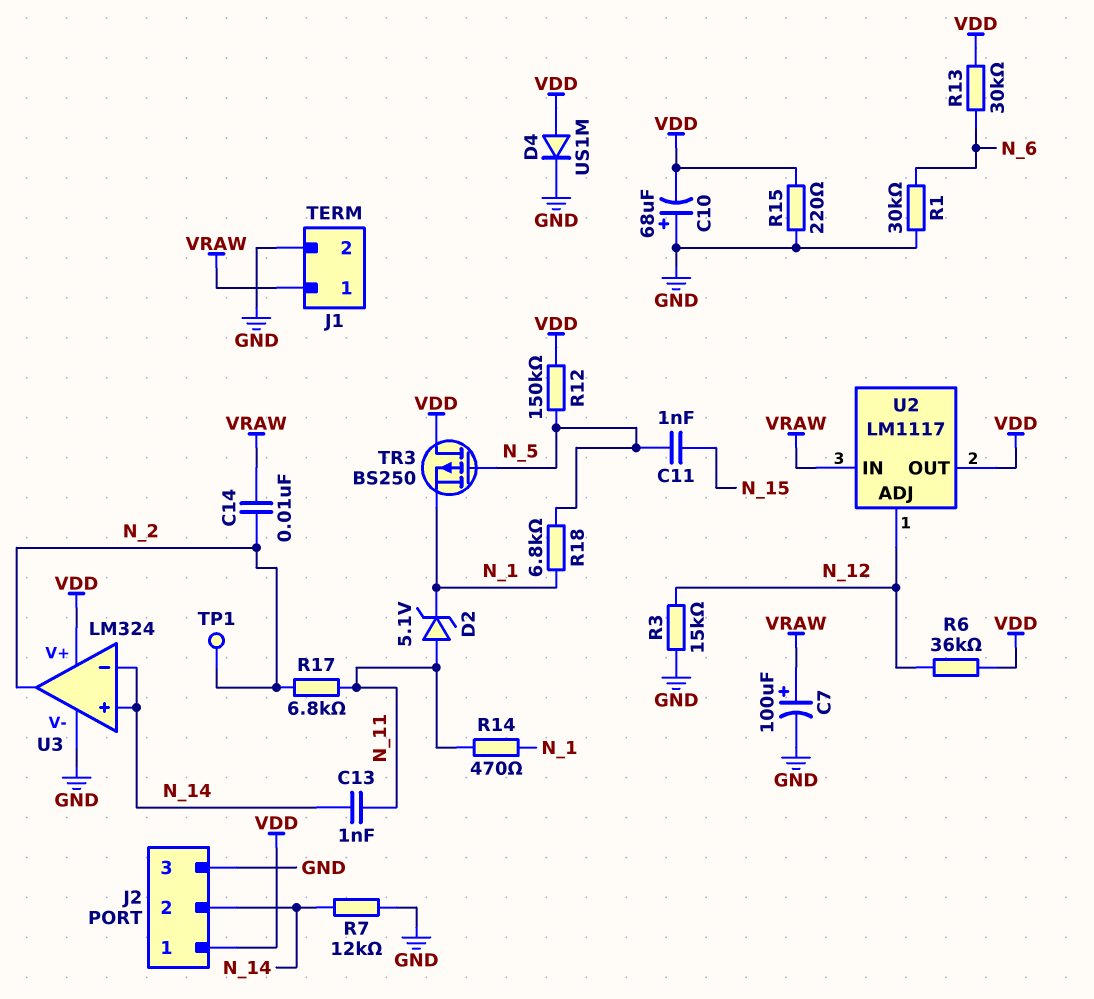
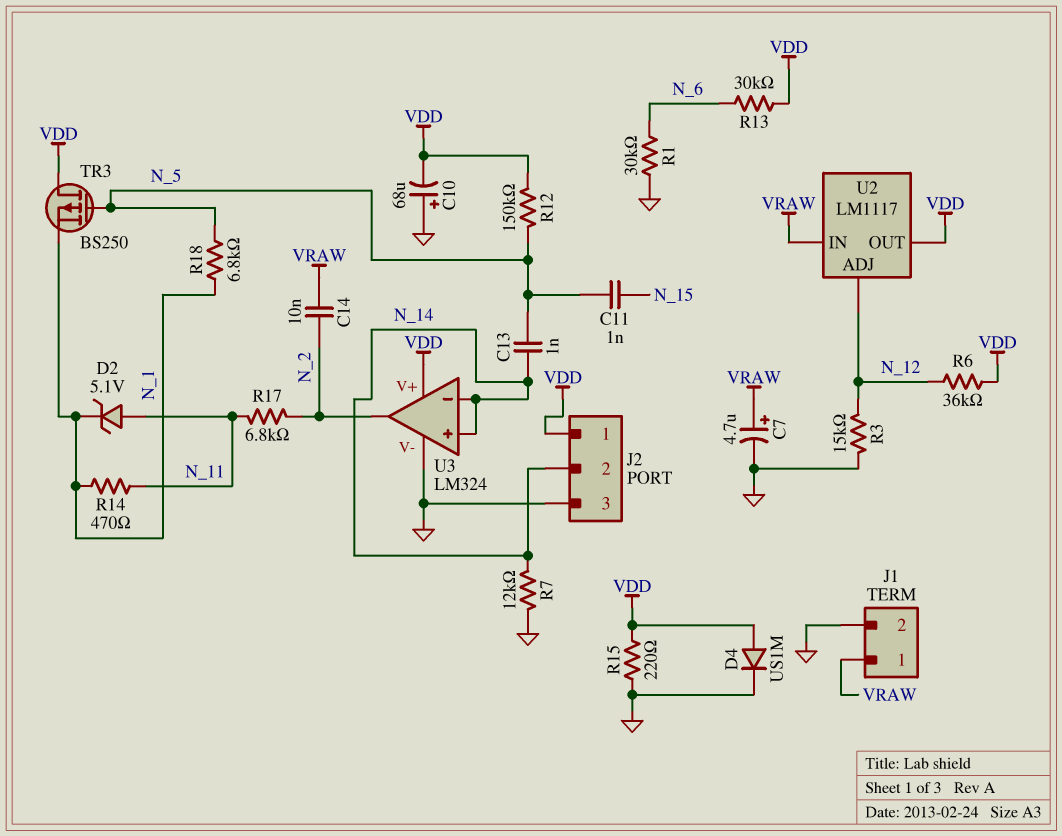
C7: 100uF (plus VRAW, minus GND) -> 4.7uF (plus VRAW, minus GND)
C13: 1nF (N_11, N_14) -> 1nF (N_5, N_14)
TP1: test point (N_2) -> none

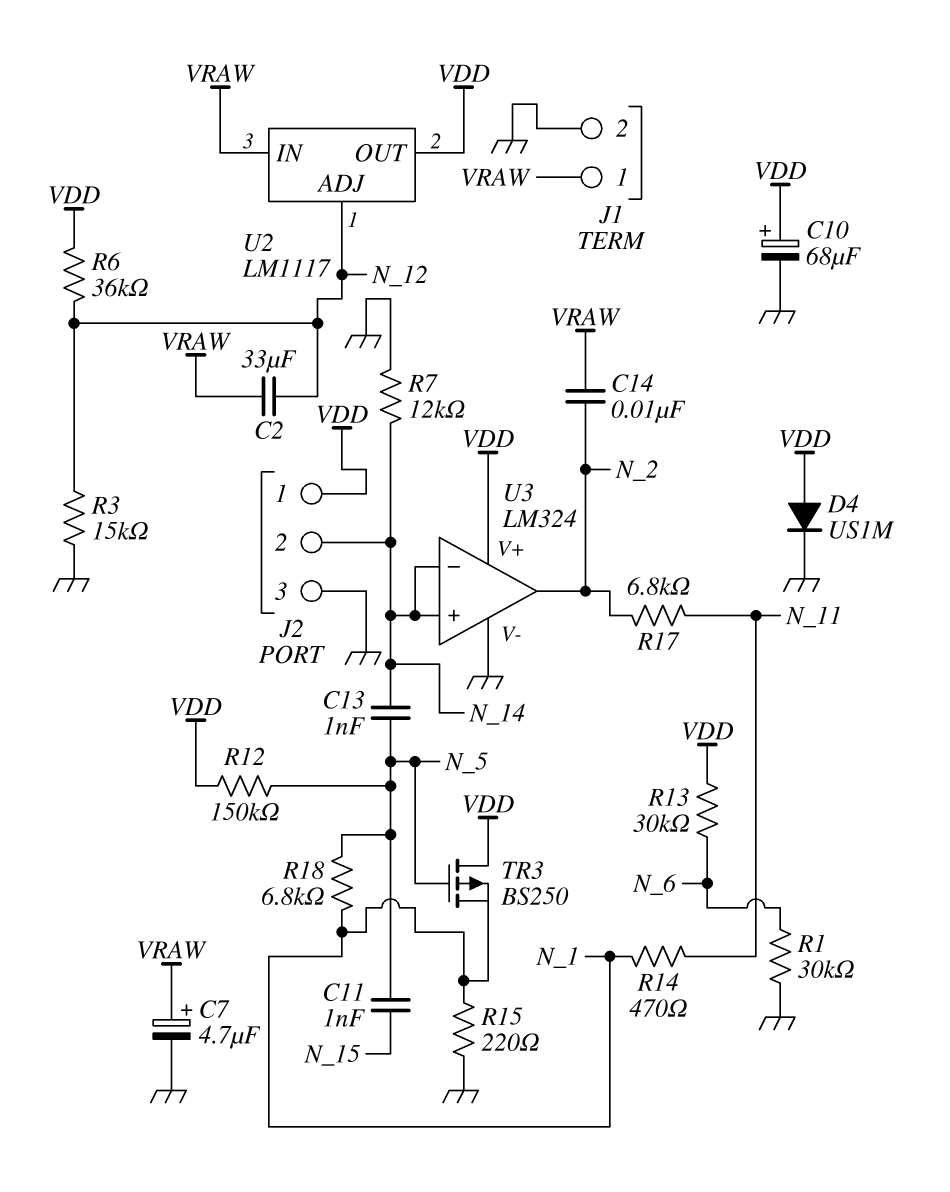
C2: none -> 33uF (N_12, VRAW)
C10: 68uF (plus GND, minus VDD) -> 68uF (plus VDD, minus GND)
D2: zener 5.1V (A N_11, K N_1) -> none
R15: 220 (GND, VDD) -> 220 (GND, N_1)

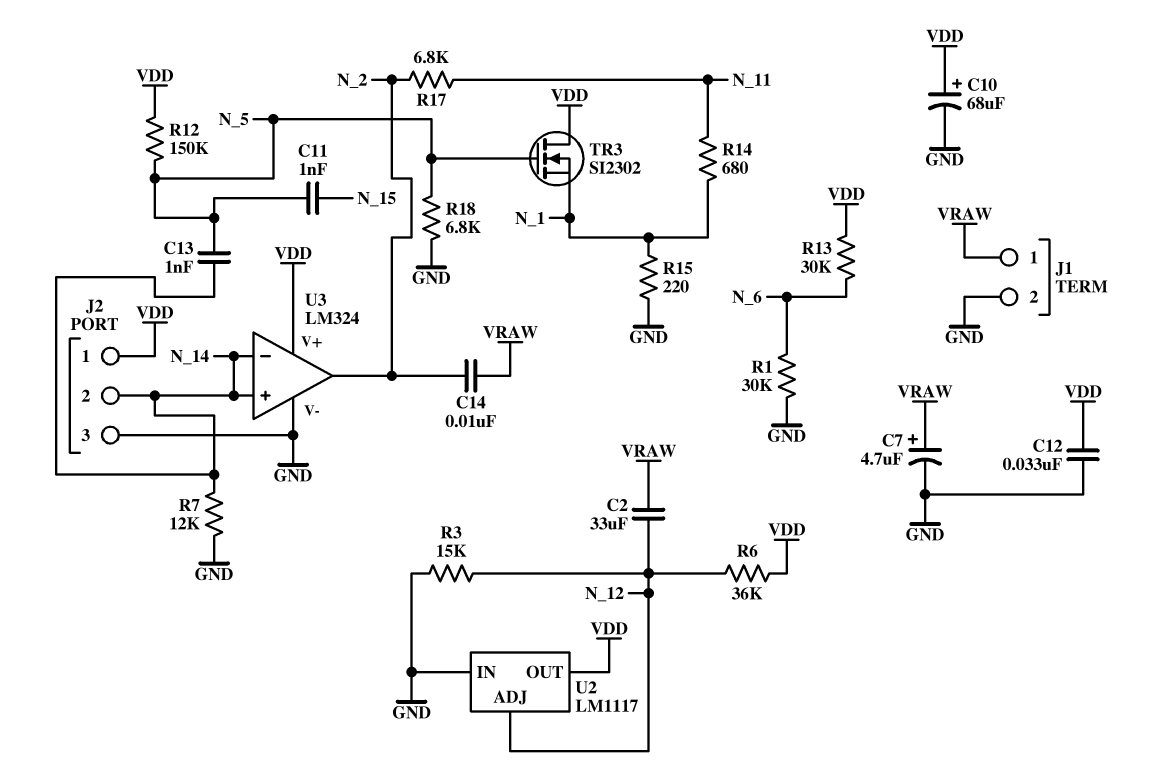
C12: none -> 33nF (GND, VDD)
D4: diode US1M (A VDD, K GND) -> none
R14: 470 (N_1, N_11) -> 680 (N_1, N_11)
R18: 6.8k (N_1, N_5) -> 6.8k (GND, N_5)
TR3: PMOS BS250 (G N_5, D VDD, S N_1) -> NMOS SI2302 (G N_5, D VDD, S N_1)
U2 pin IN: VRAW -> GND

